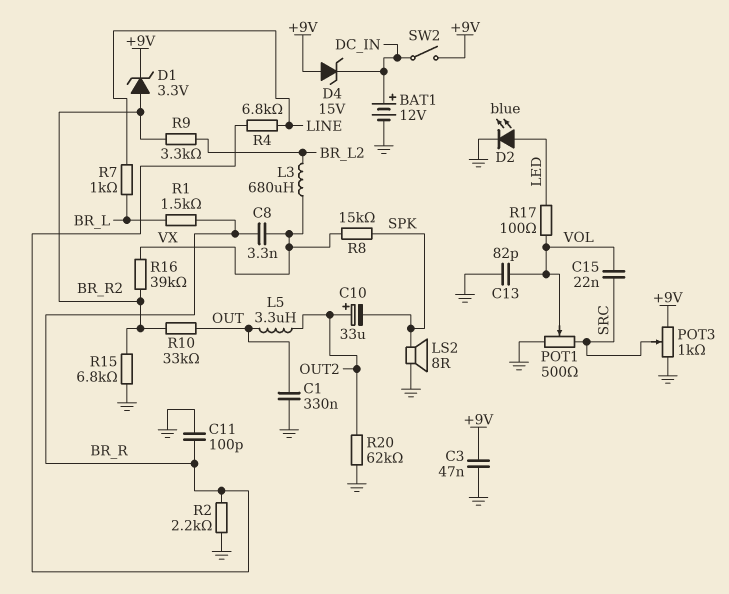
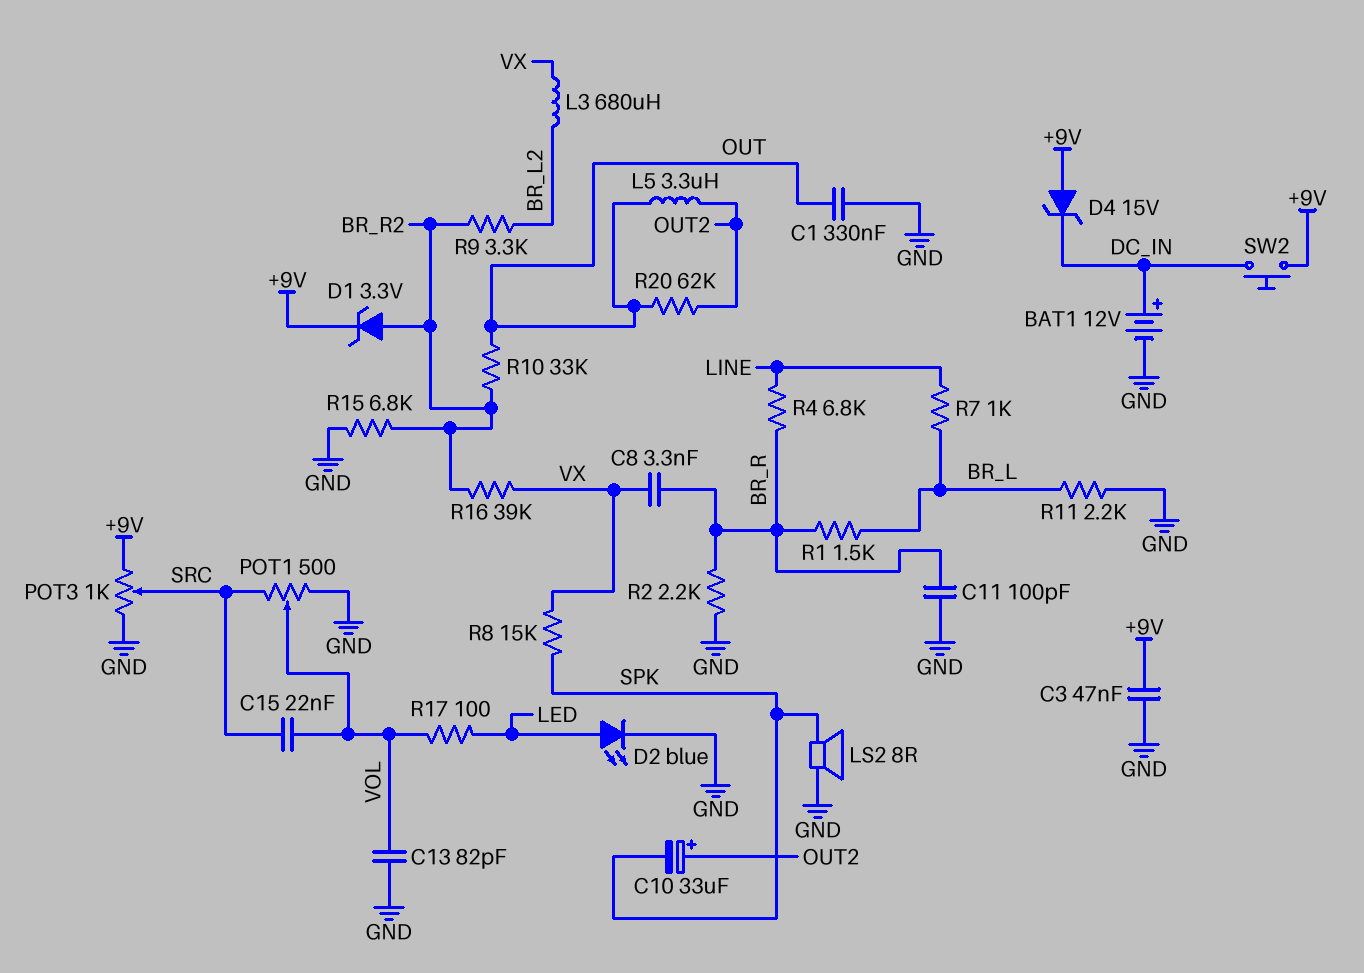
R11: none -> 2.2k (BR_L, GND)
R20: 62k (GND, OUT2) -> 62k (OUT, OUT2)
SW2: switch (+9V, DC_IN) -> button (+9V, DC_IN)

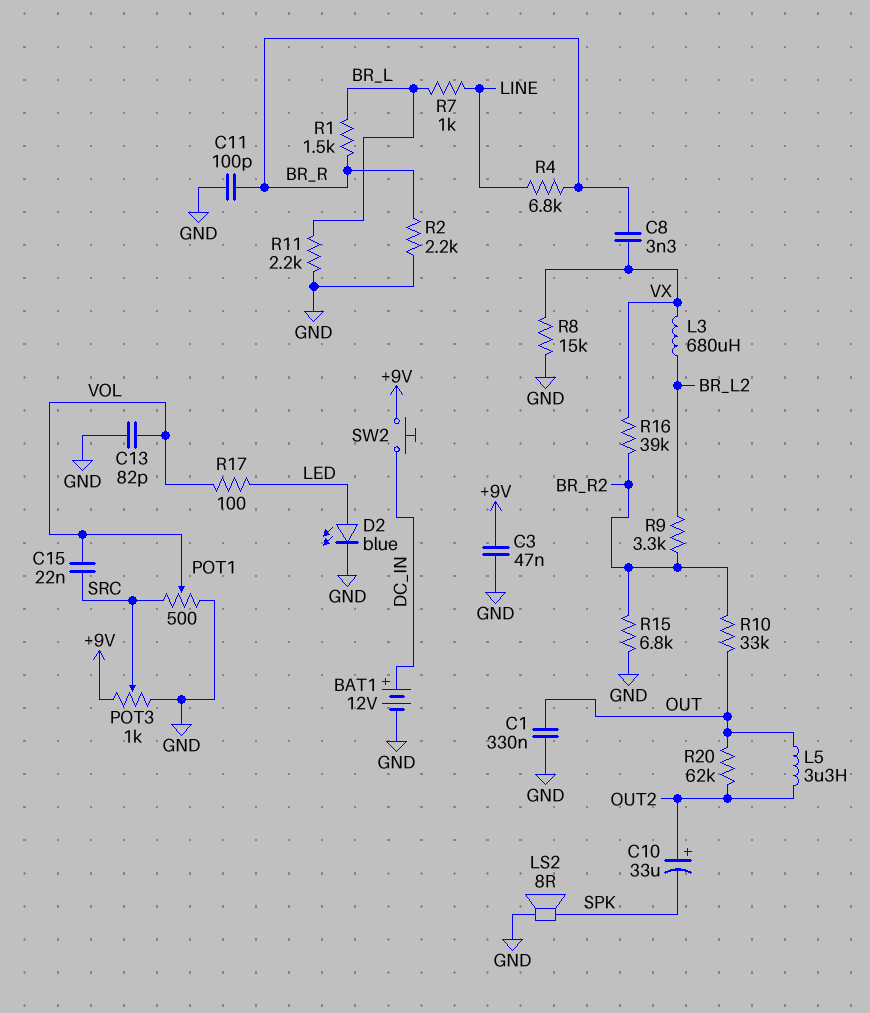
D1: zener 3.3V (A BR_R2, K +9V) -> none
D4: zener 15V (A +9V, K DC_IN) -> none
R8: 15k (SPK, VX) -> 15k (GND, VX)

